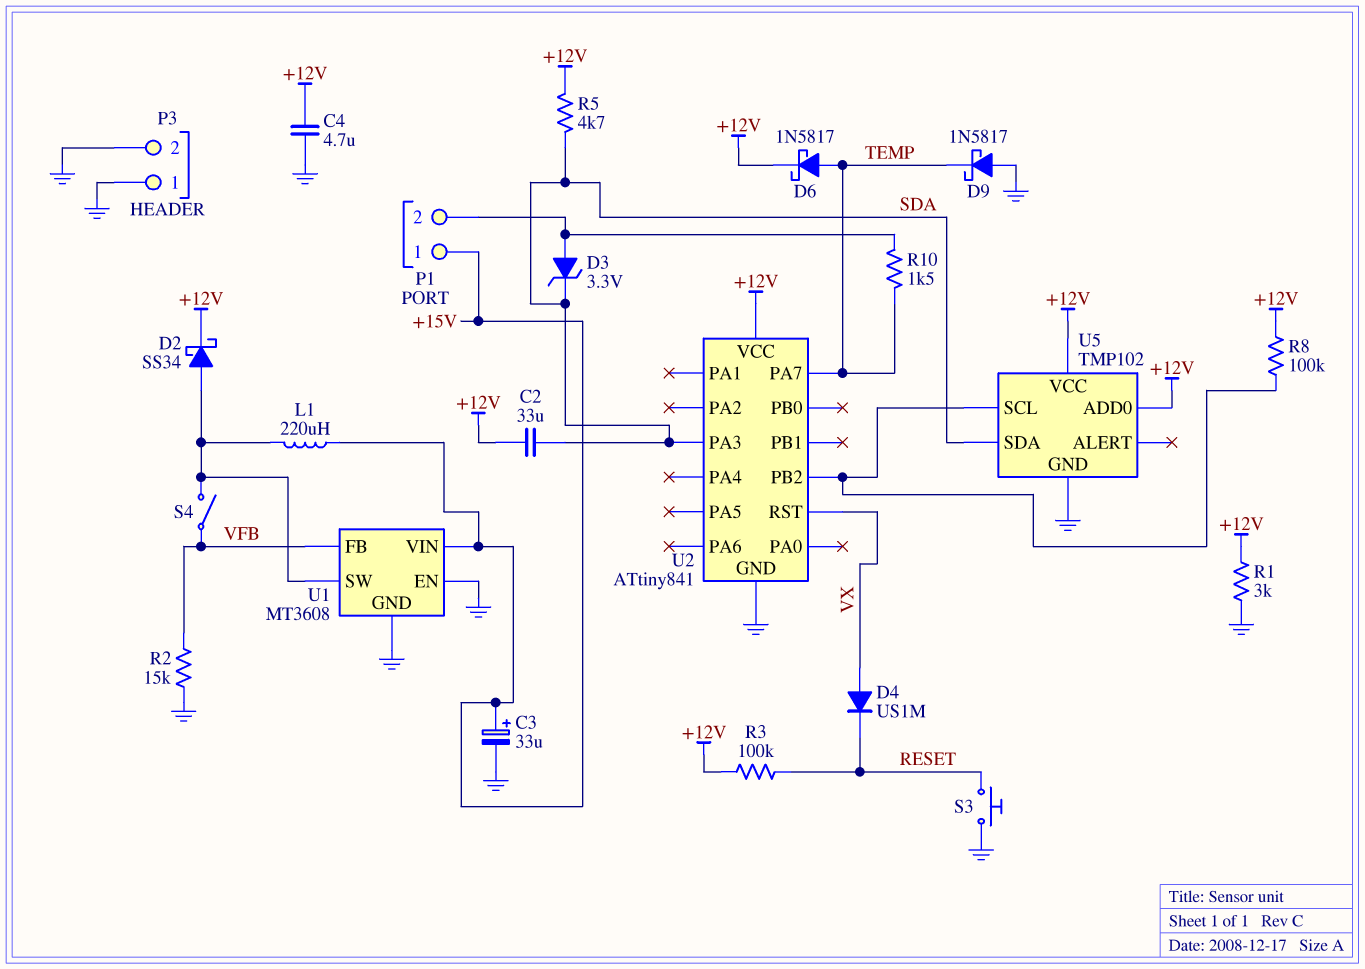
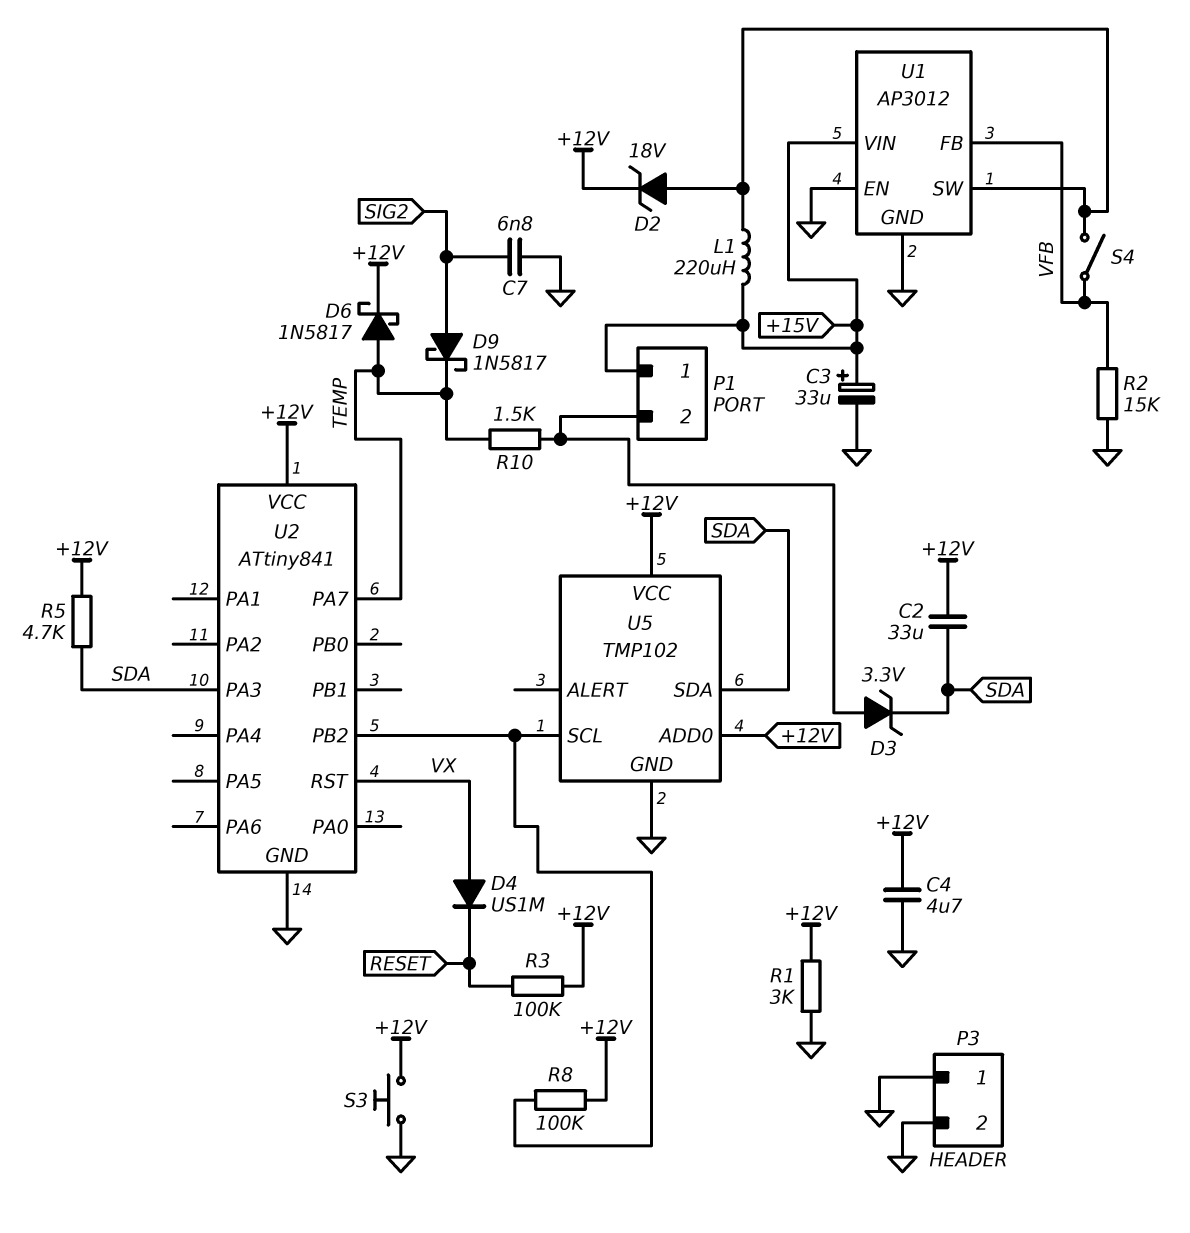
C7: none -> 6.8nF (GND, SIG2)
D2: schottky SS34 (A U1/SW, K +12V) -> zener 18V (A U1/SW, K +12V)
D9: schottky 1N5817 (A GND, K TEMP) -> schottky 1N5817 (A SIG2, K TEMP)
S3: button (GND, RESET) -> button (+12V, GND)
U1: MT3608 -> AP3012

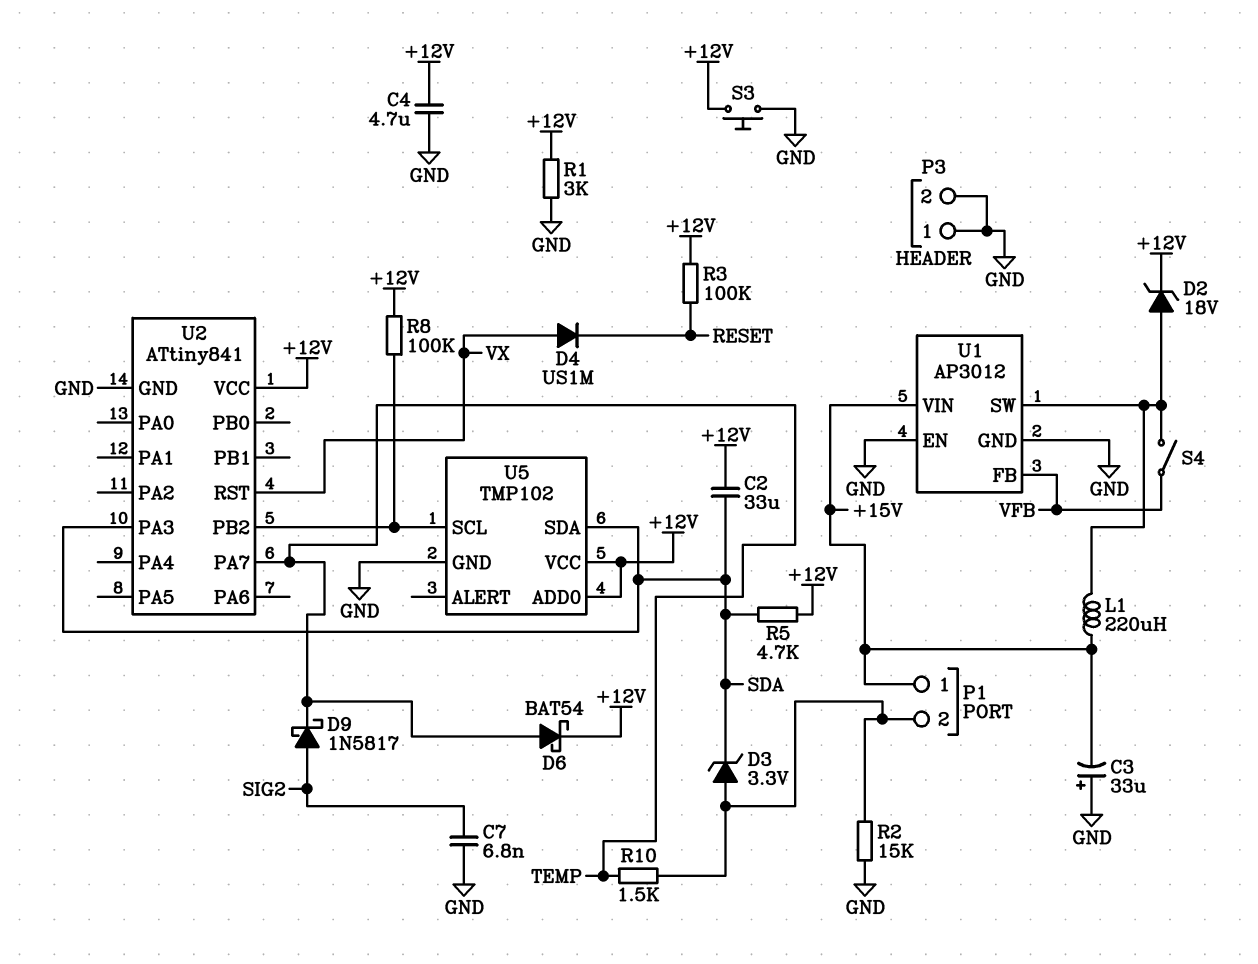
C3: 33uF (plus +15V, minus GND) -> 33uF (plus GND, minus +15V)
D6: schottky 1N5817 (A TEMP, K +12V) -> schottky BAT54 (A TEMP, K +12V)
R2: 15k (GND, VFB) -> 15k (GND, P1/2)

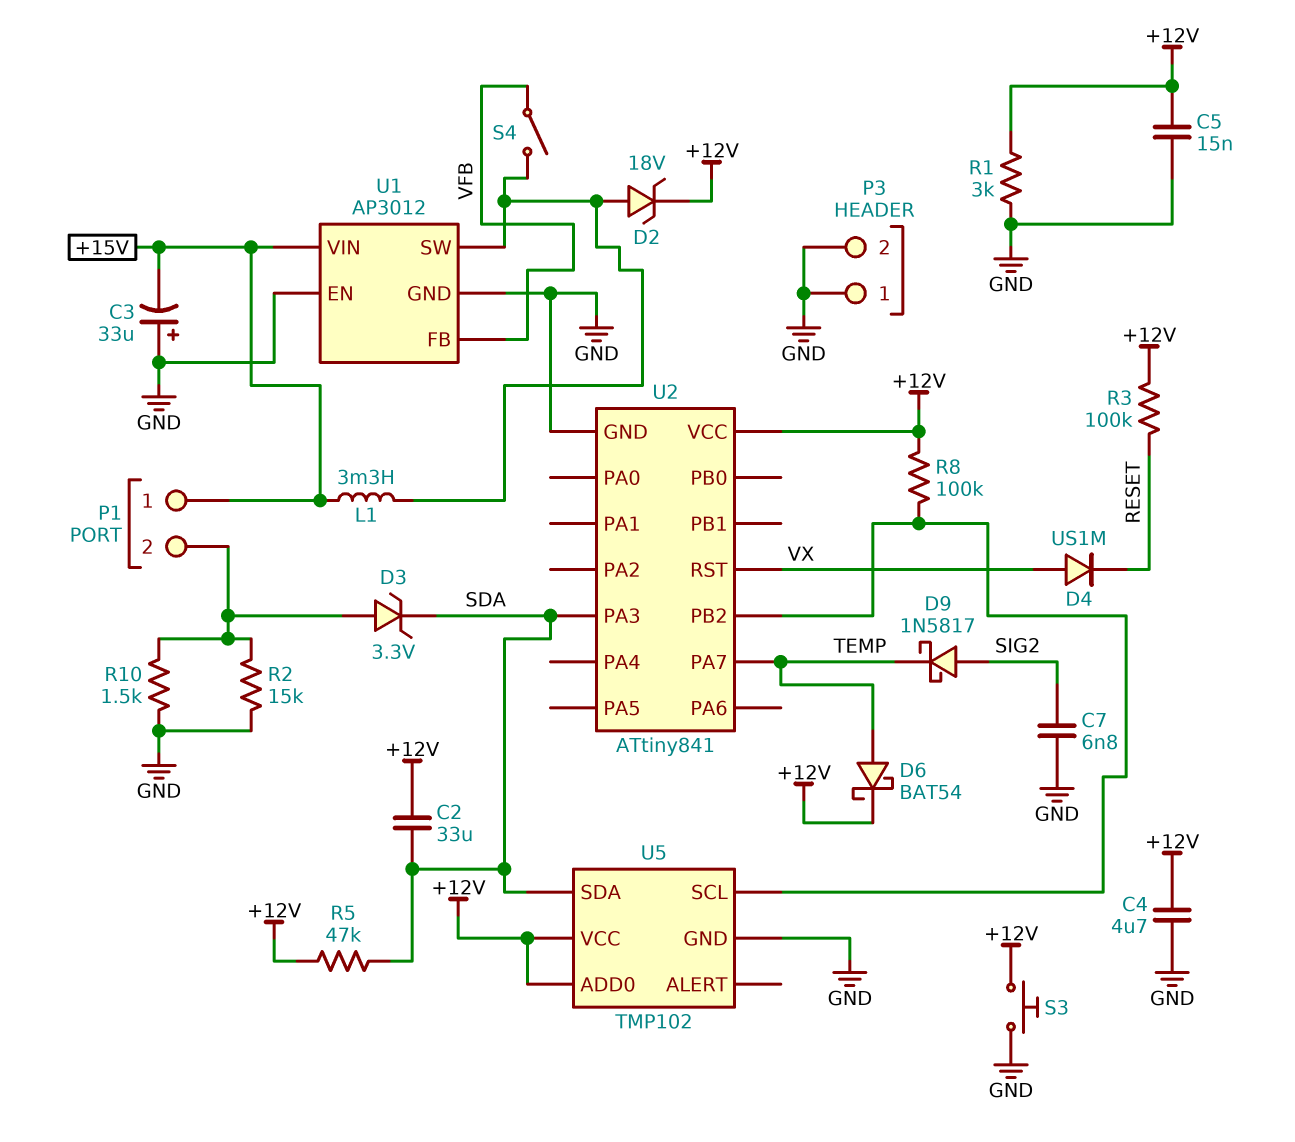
C5: none -> 15nF (+12V, GND)
L1: 220uH (+15V, U1/SW) -> 3.3mH (+15V, U1/SW)
R5: 4.7k (+12V, SDA) -> 47k (+12V, SDA)
R10: 1.5k (P1/2, TEMP) -> 1.5k (GND, P1/2)

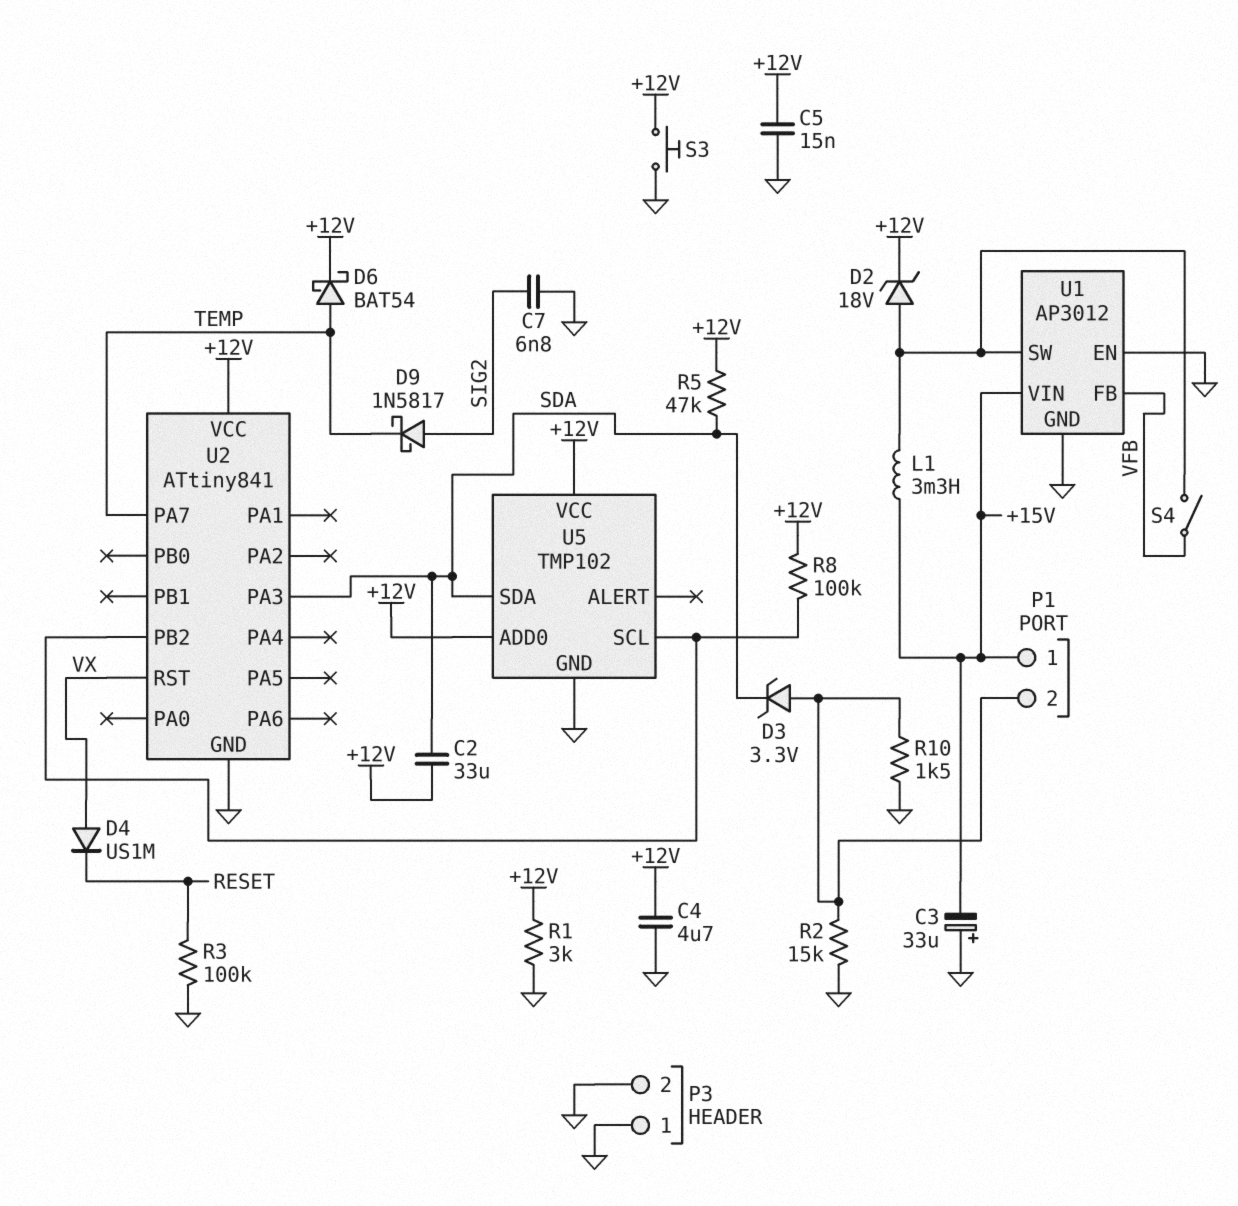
R3: 100k (+12V, RESET) -> 100k (GND, RESET)

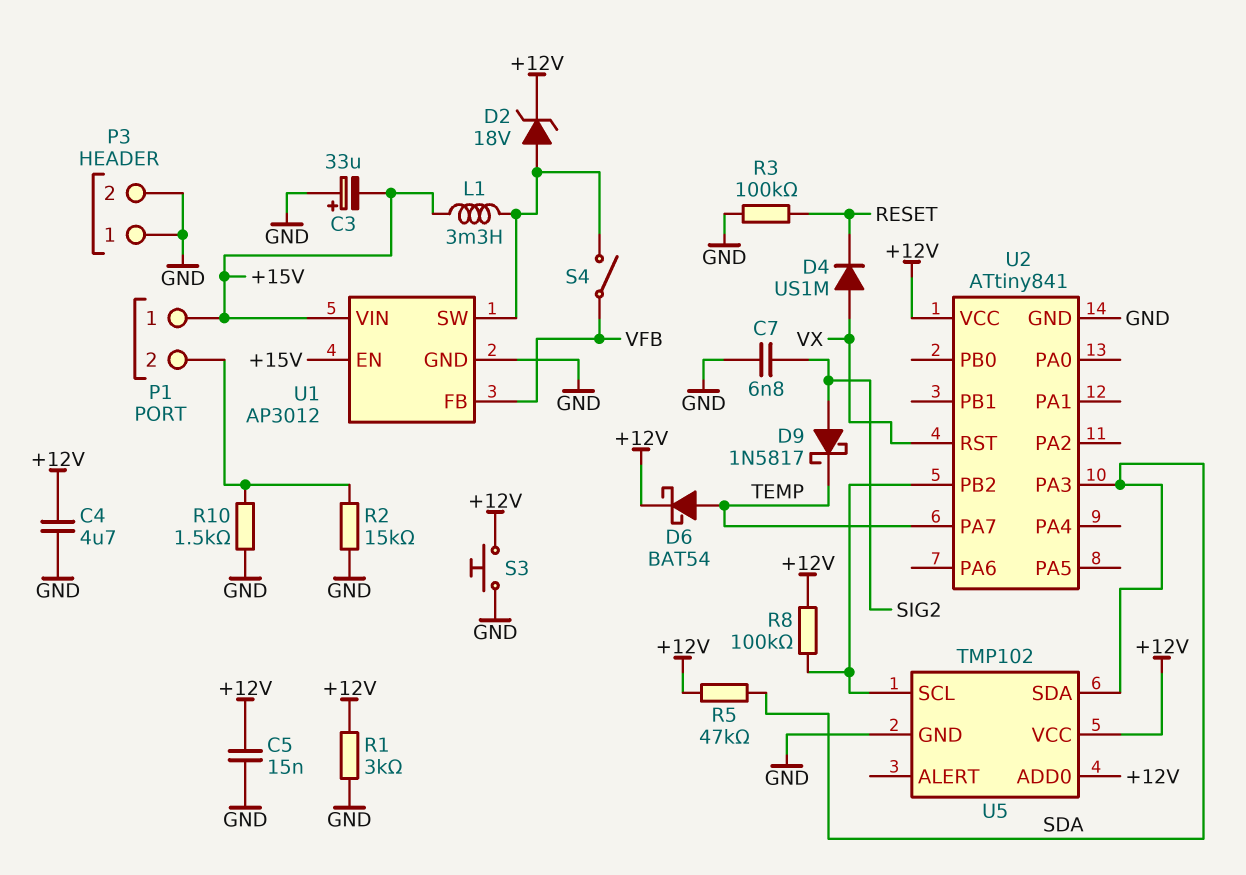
C2: 33uF (+12V, SDA) -> none
D3: zener 3.3V (A P1/2, K SDA) -> none
U1 pin EN: GND -> +15V

